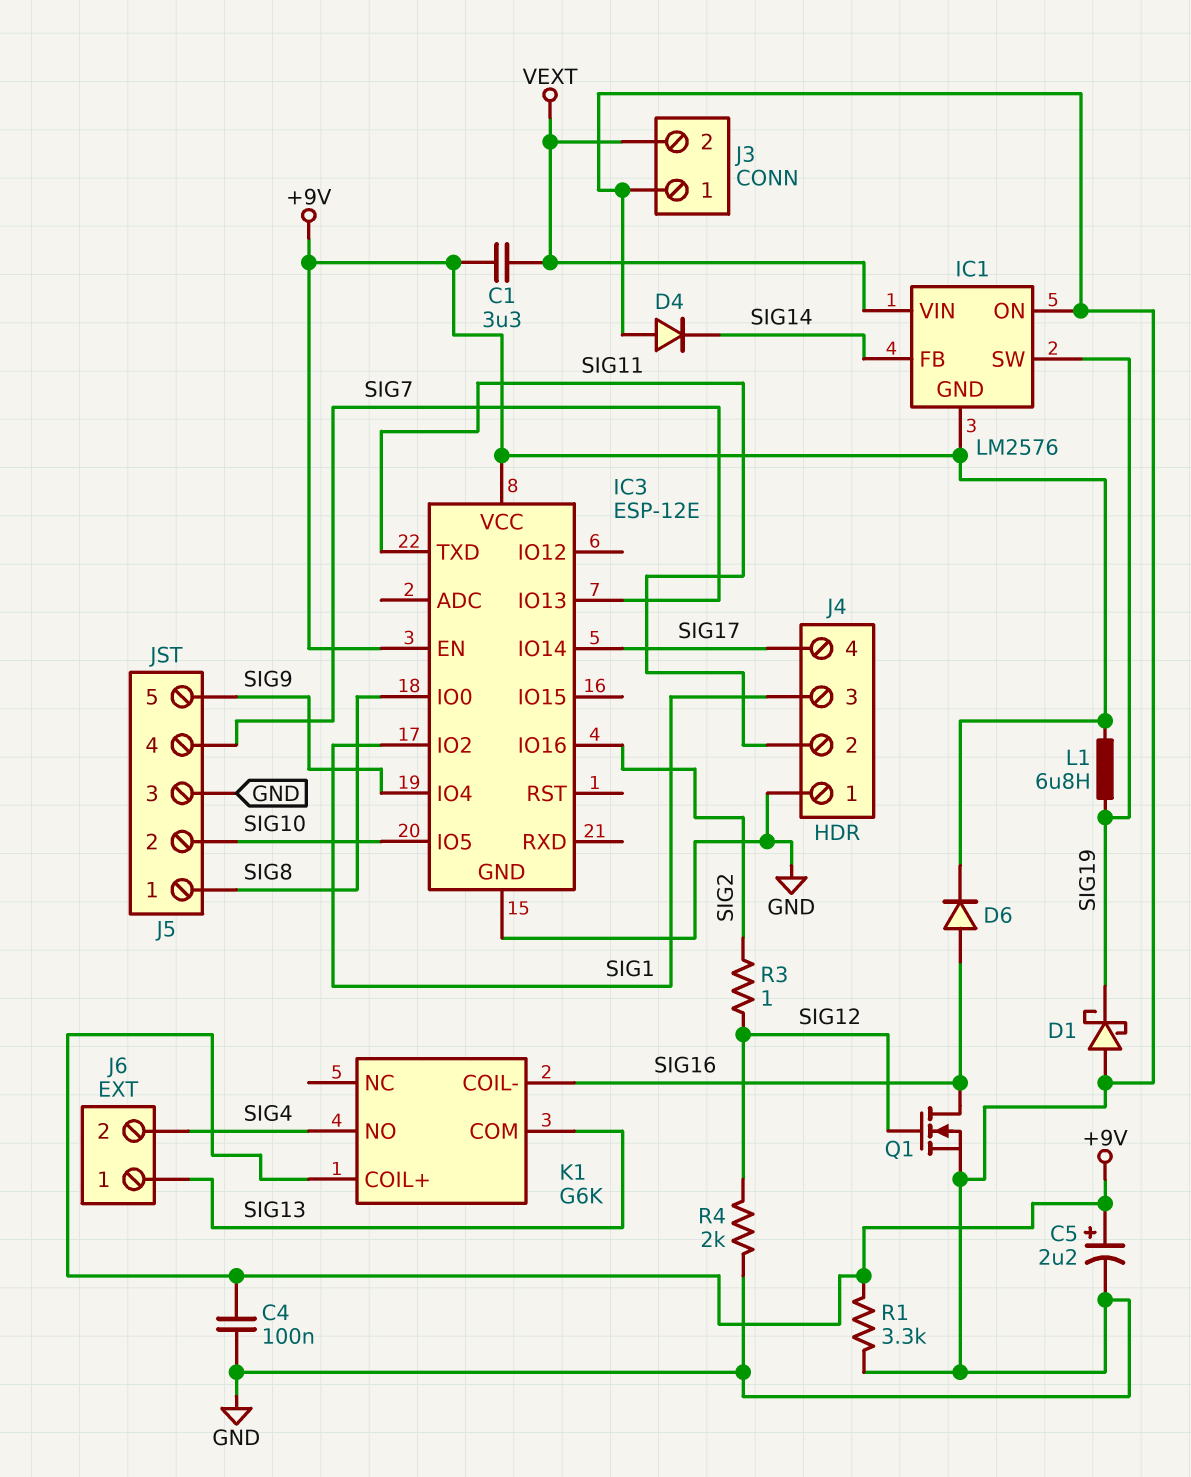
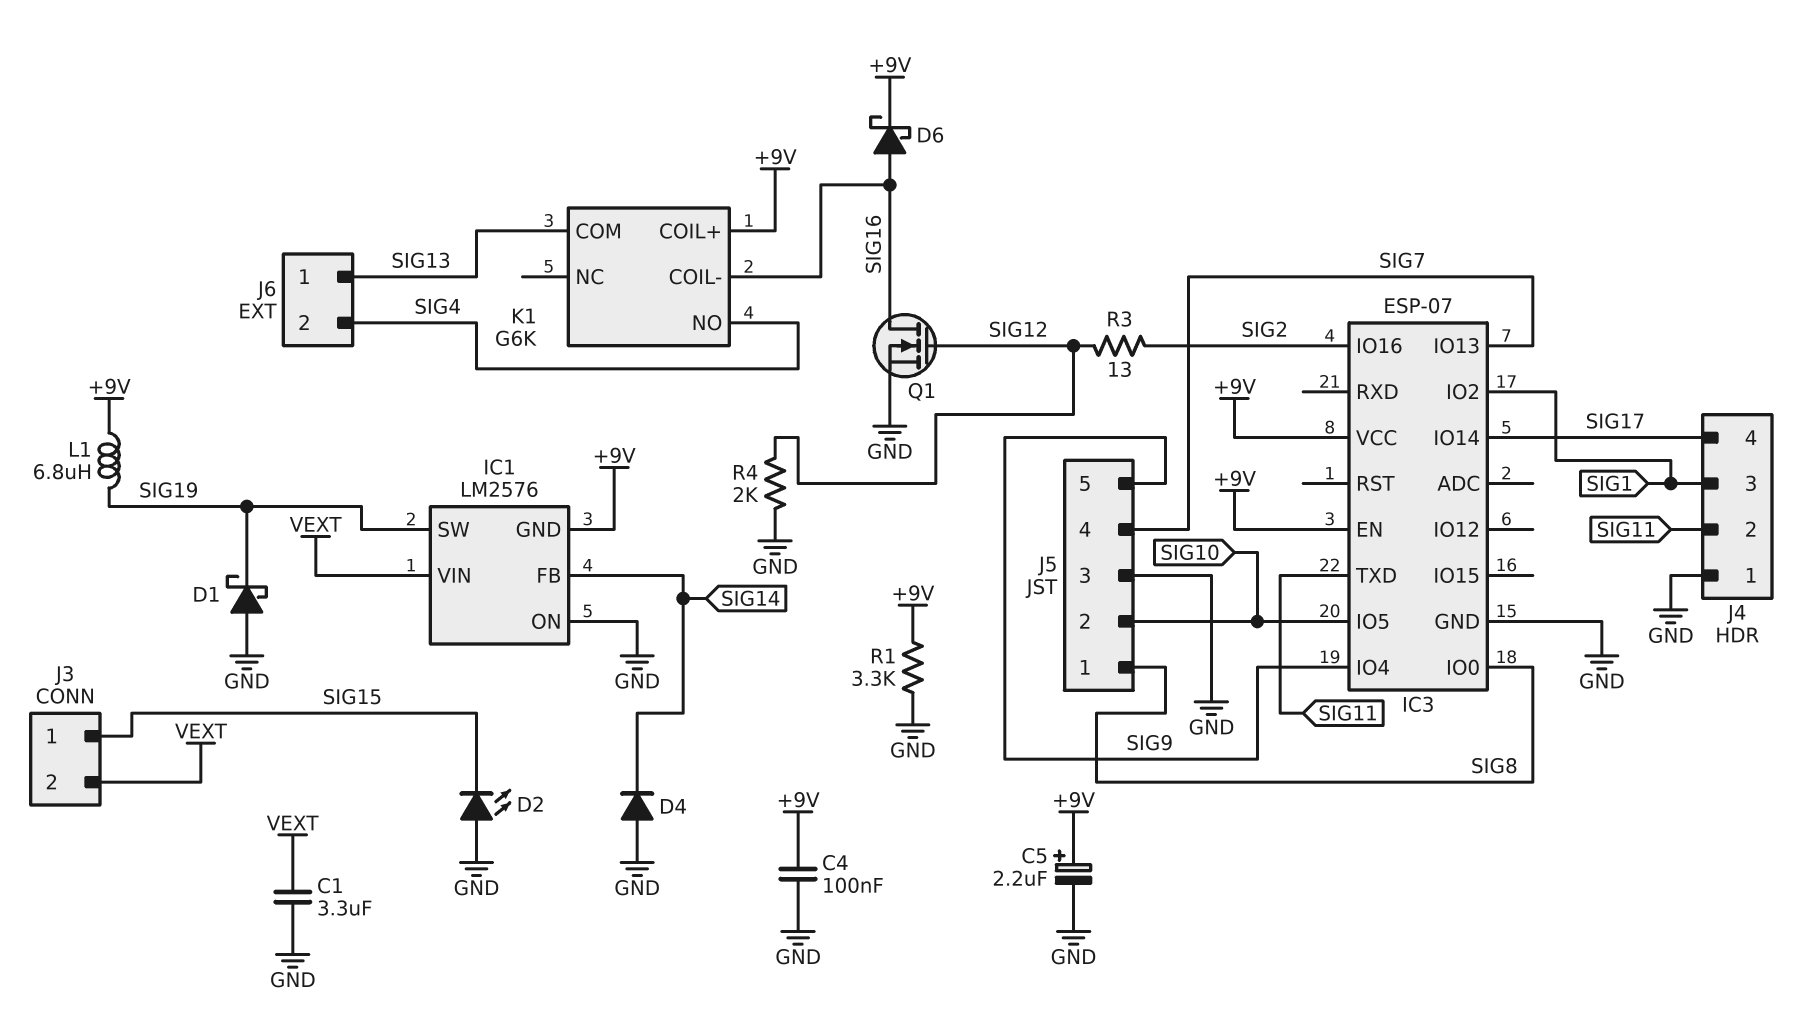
C1: 3.3uF (+9V, VEXT) -> 3.3uF (GND, VEXT)
D2: none -> LED (A GND, K SIG15)
D6: diode (A SIG16, K +9V) -> schottky (A SIG16, K +9V)
IC3: ESP-12E -> ESP-07
J3 pin 1: GND -> SIG15
R3: 1 (SIG2, SIG12) -> 13 (SIG2, SIG12)

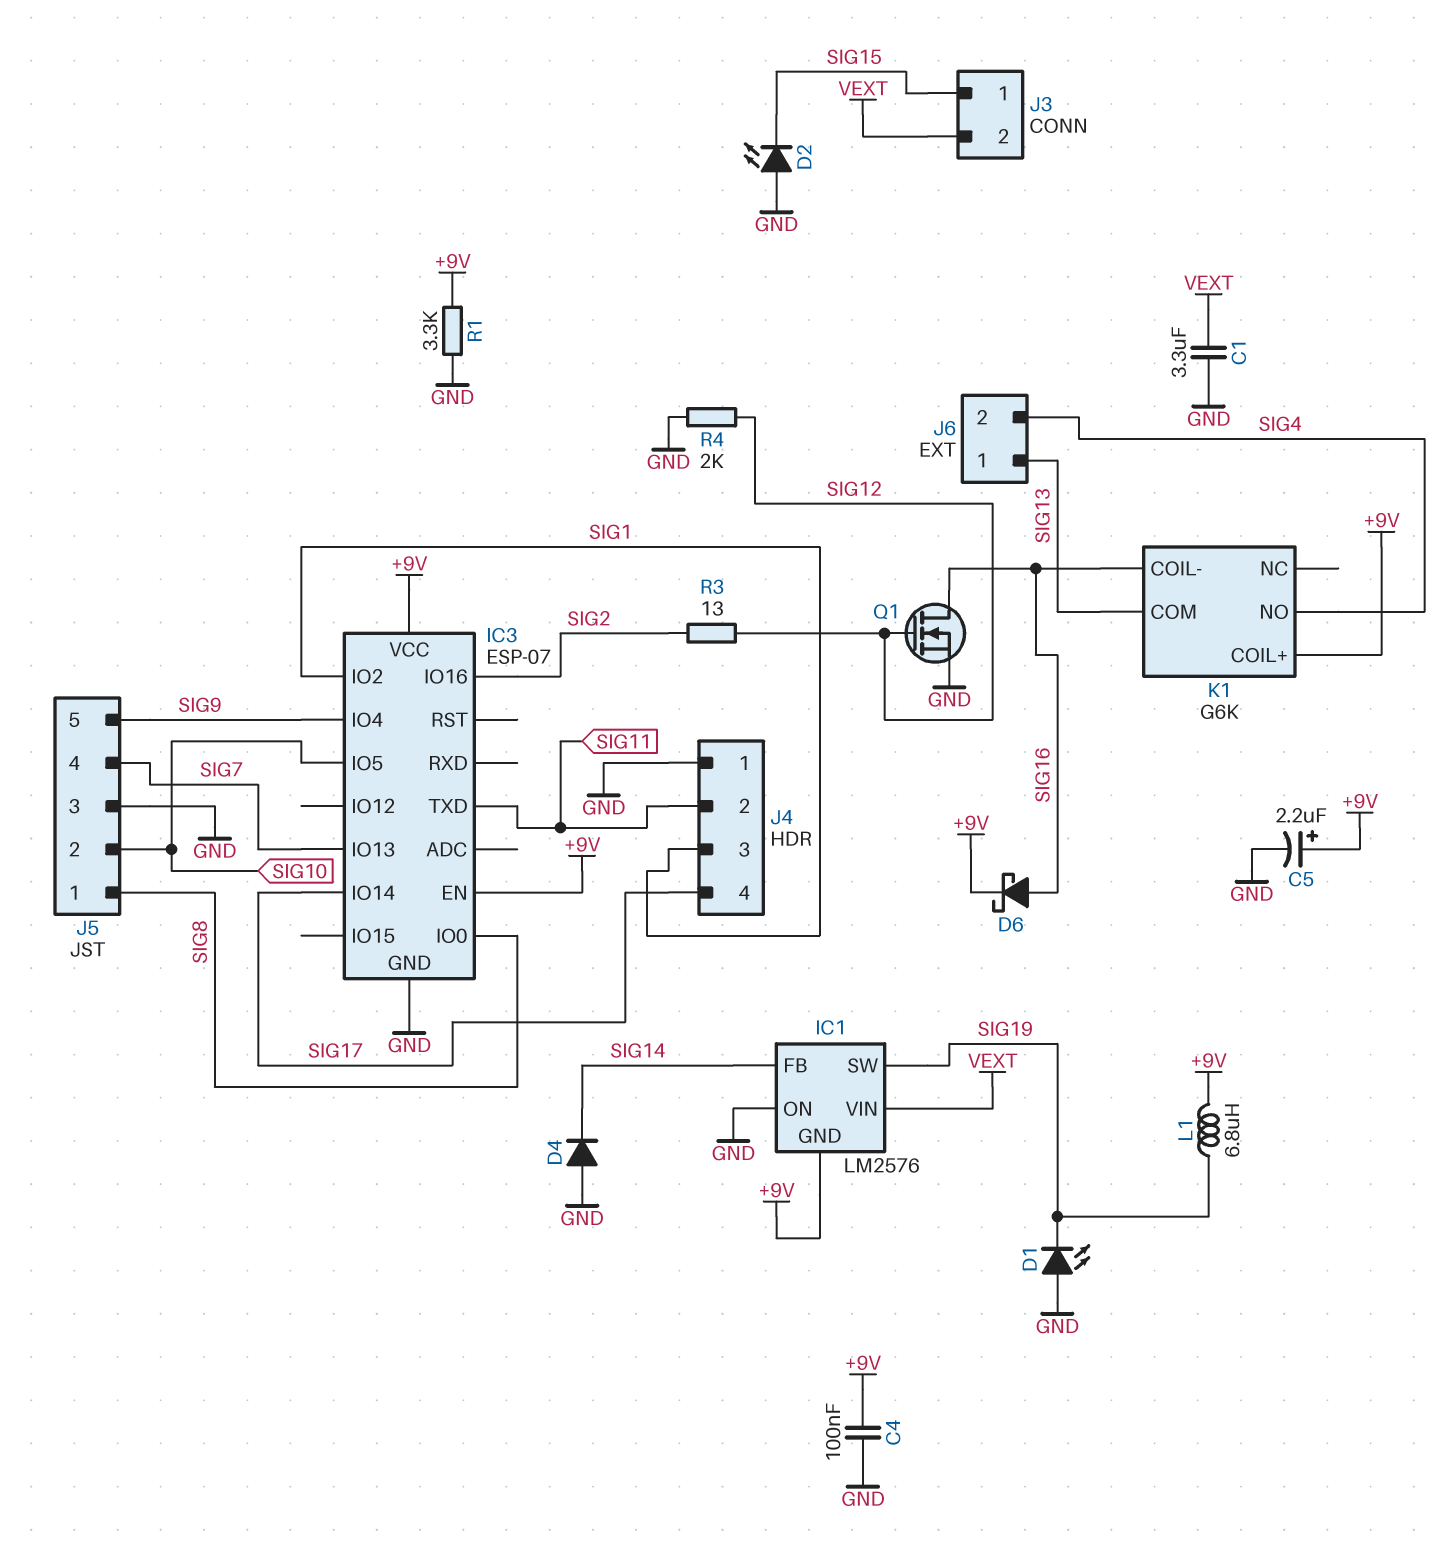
D1: schottky (A GND, K SIG19) -> LED (A GND, K SIG19)

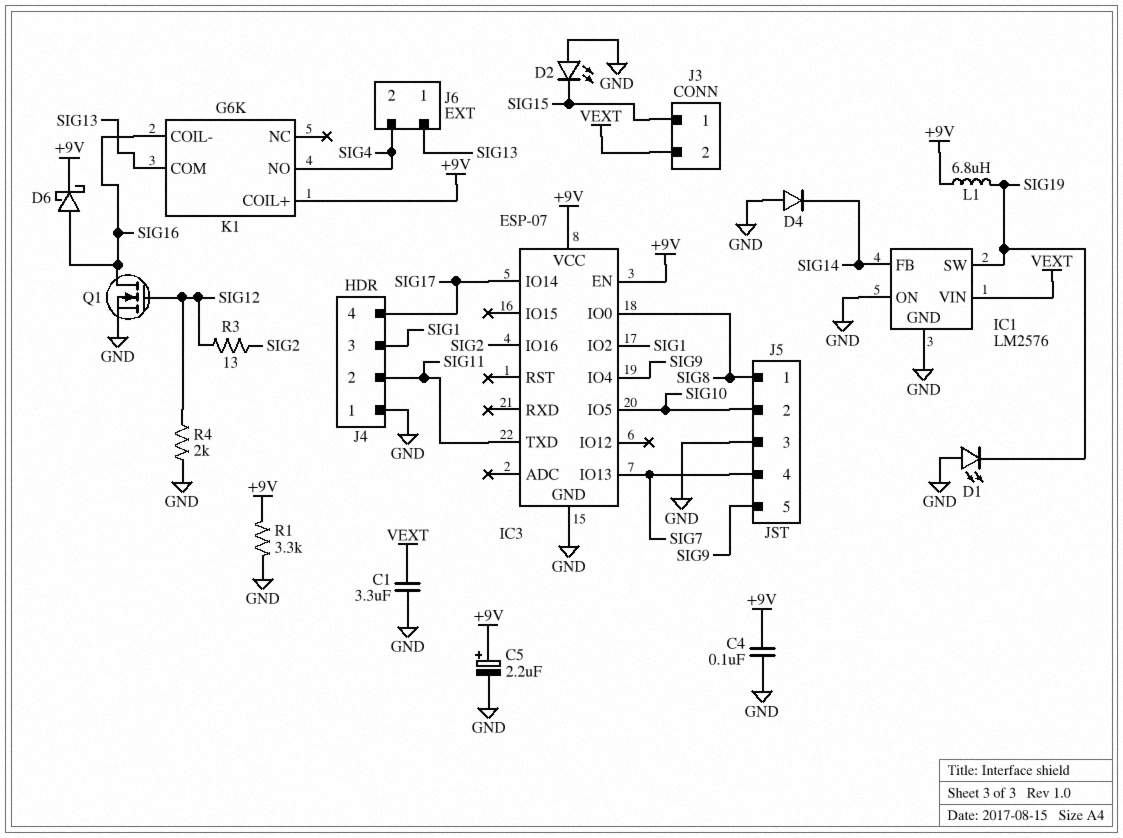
IC1 pin GND: +9V -> GND

